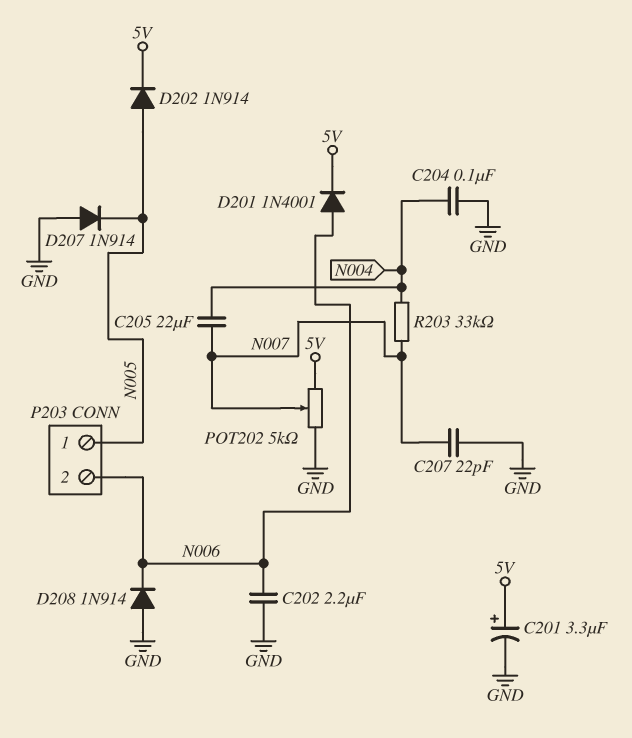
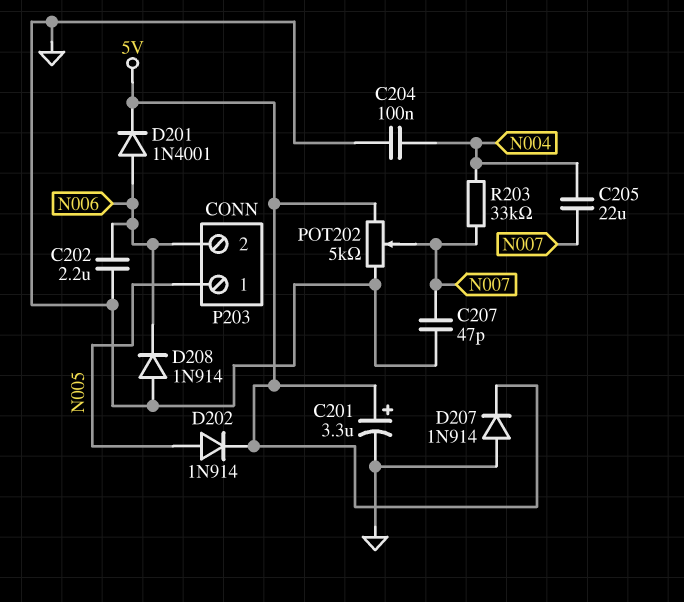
C207: 22pF (GND, N007) -> 47pF (GND, N007)
D207: diode 1N914 (A GND, K N005) -> diode 1N914 (A GND, K 5V)

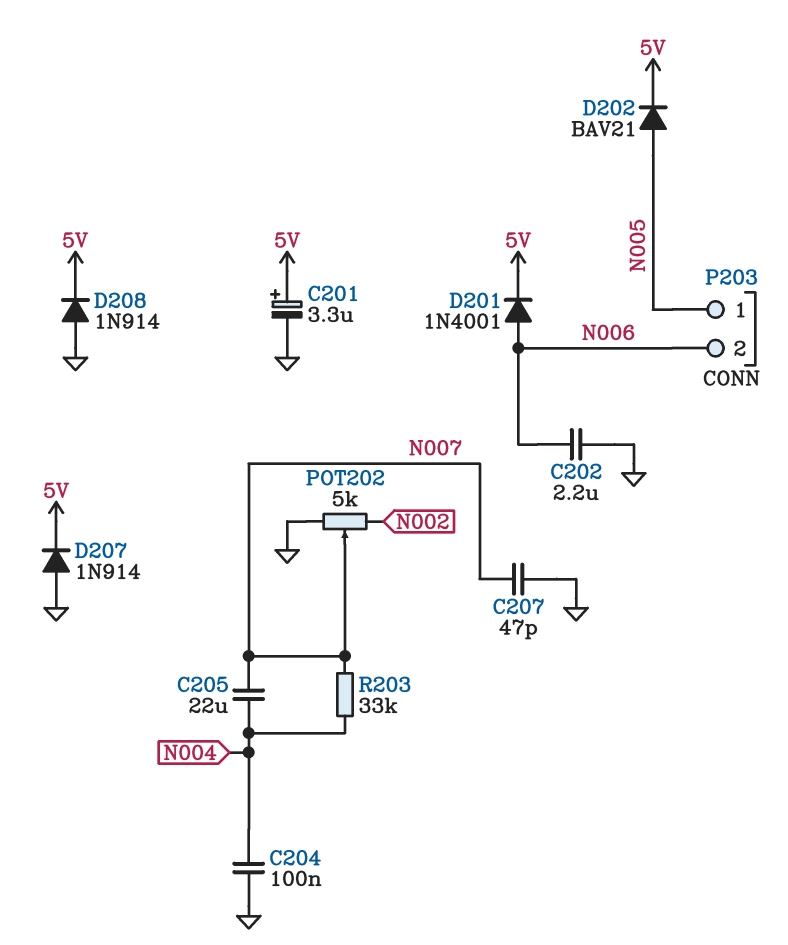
D202: diode 1N914 (A N005, K 5V) -> diode BAV21 (A N005, K 5V)
D208: diode 1N914 (A GND, K N006) -> diode 1N914 (A GND, K 5V)
POT202: 5k (5V, GND, wiper N007) -> 5k (GND, N002, wiper N007)

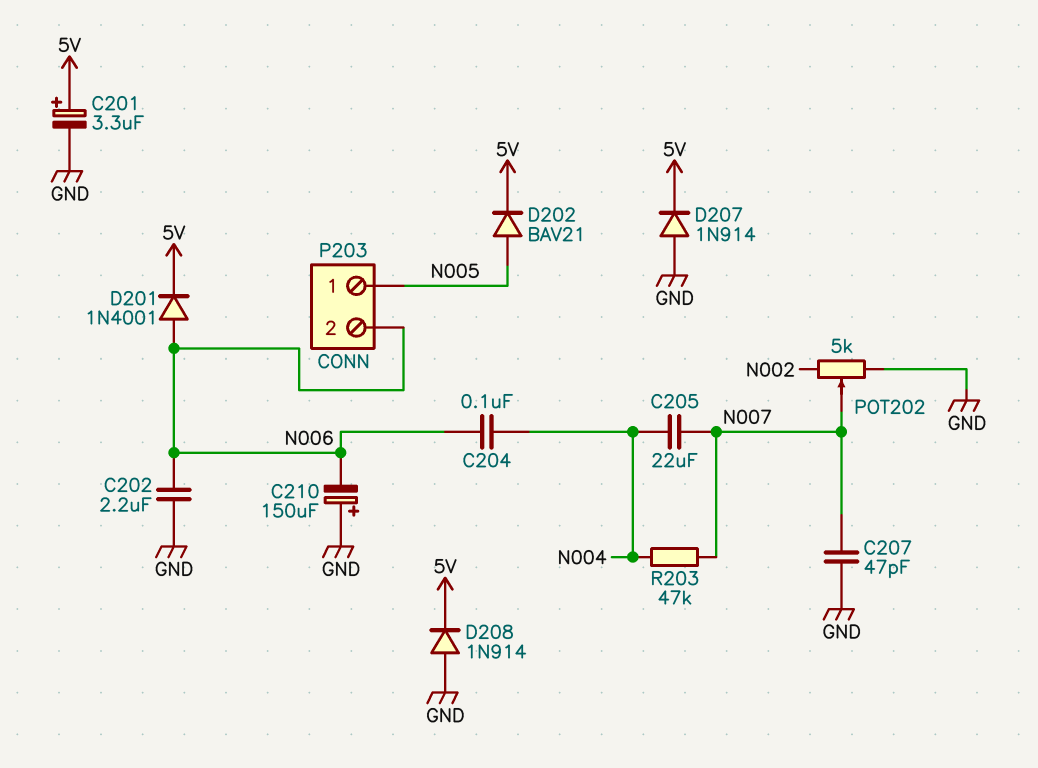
C204: 100nF (GND, N004) -> 100nF (N004, N006)
C210: none -> 150uF (plus GND, minus N006)
R203: 33k (N004, N007) -> 47k (N004, N007)

